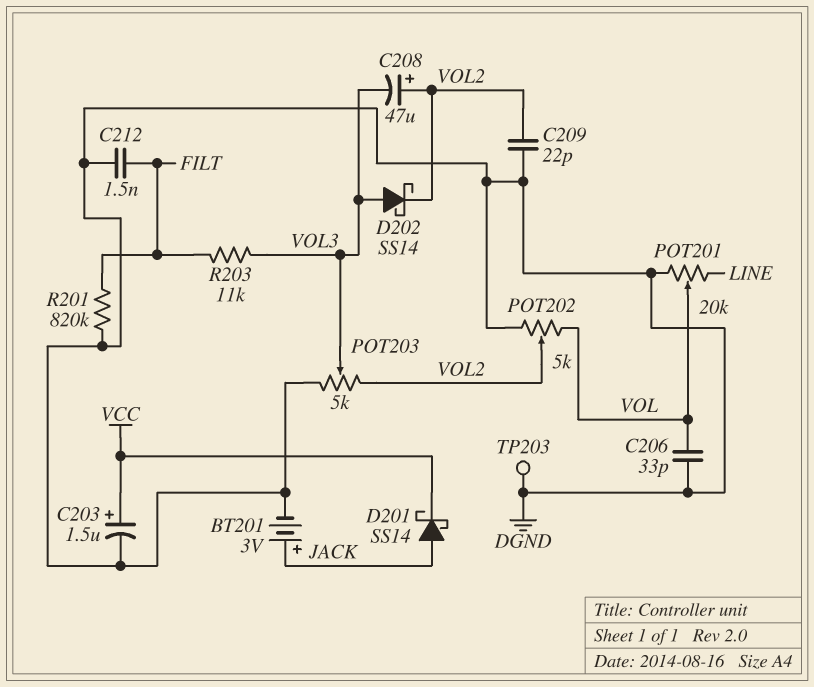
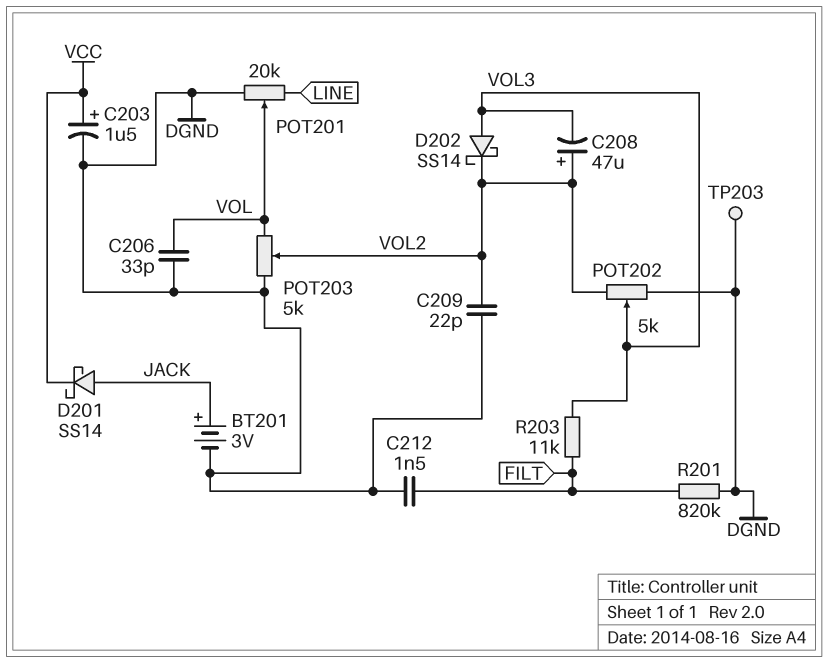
POT202: 5k (DGND, VOL, wiper VOL2) -> 5k (DGND, VOL2, wiper VOL3)
POT203: 5k (DGND, VOL2, wiper VOL3) -> 5k (DGND, VOL, wiper VOL2)

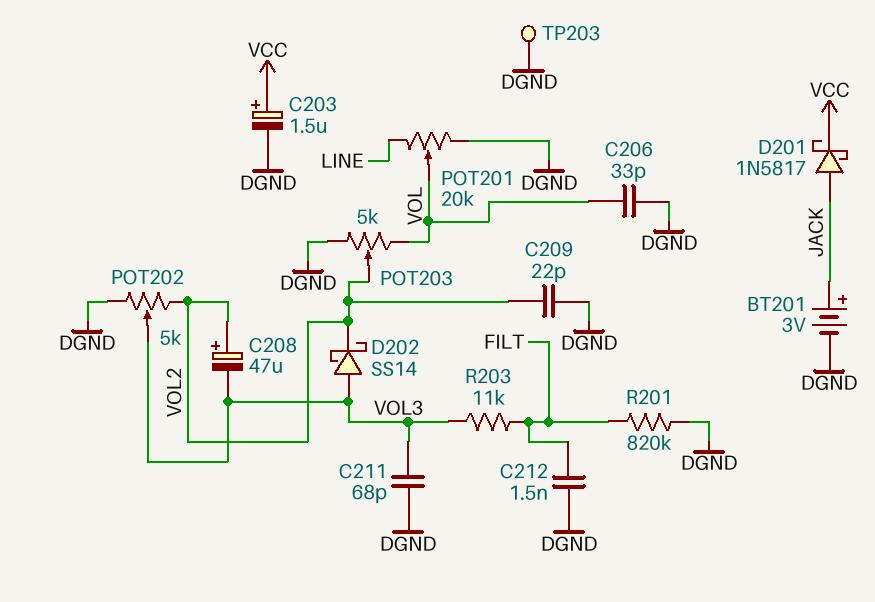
C211: none -> 68pF (DGND, VOL3)
D201: schottky SS14 (A JACK, K VCC) -> schottky 1N5817 (A JACK, K VCC)

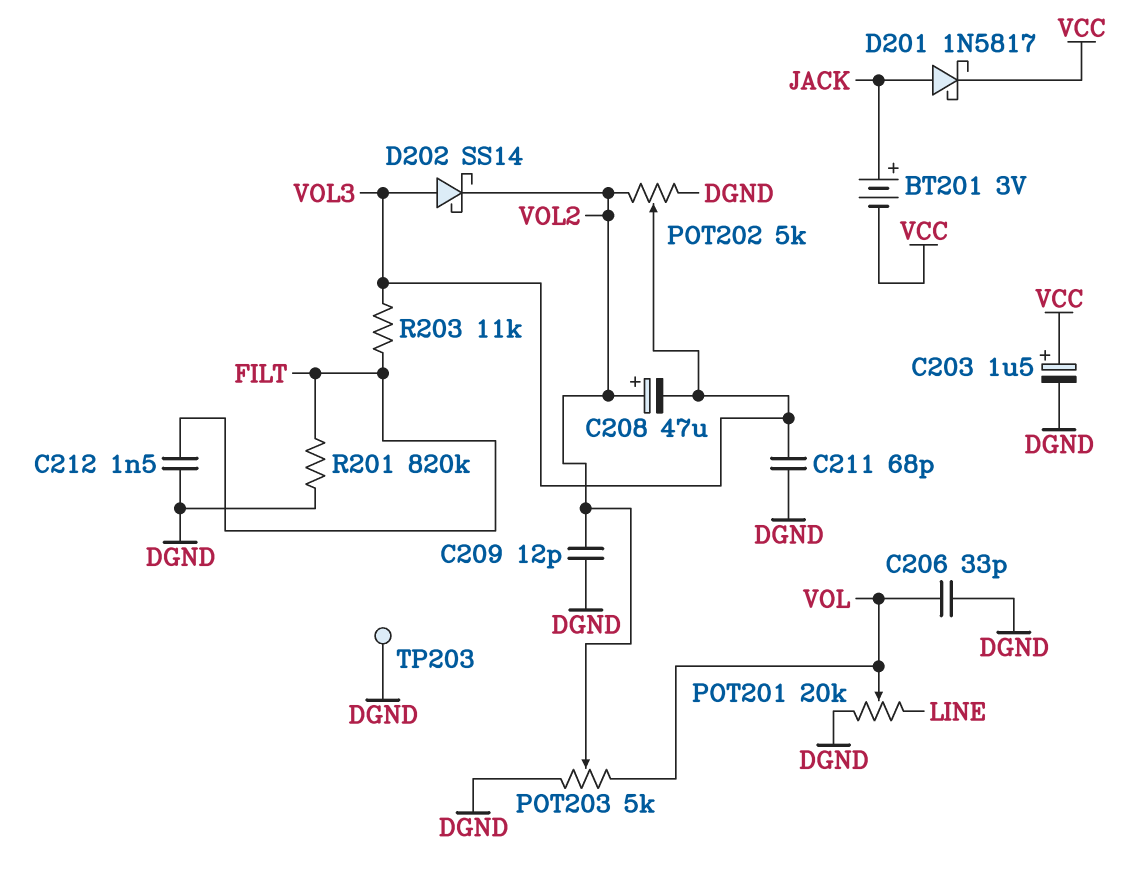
BT201: 3V (plus JACK, minus DGND) -> 3V (plus JACK, minus VCC)
C209: 22pF (DGND, VOL2) -> 12pF (DGND, VOL2)

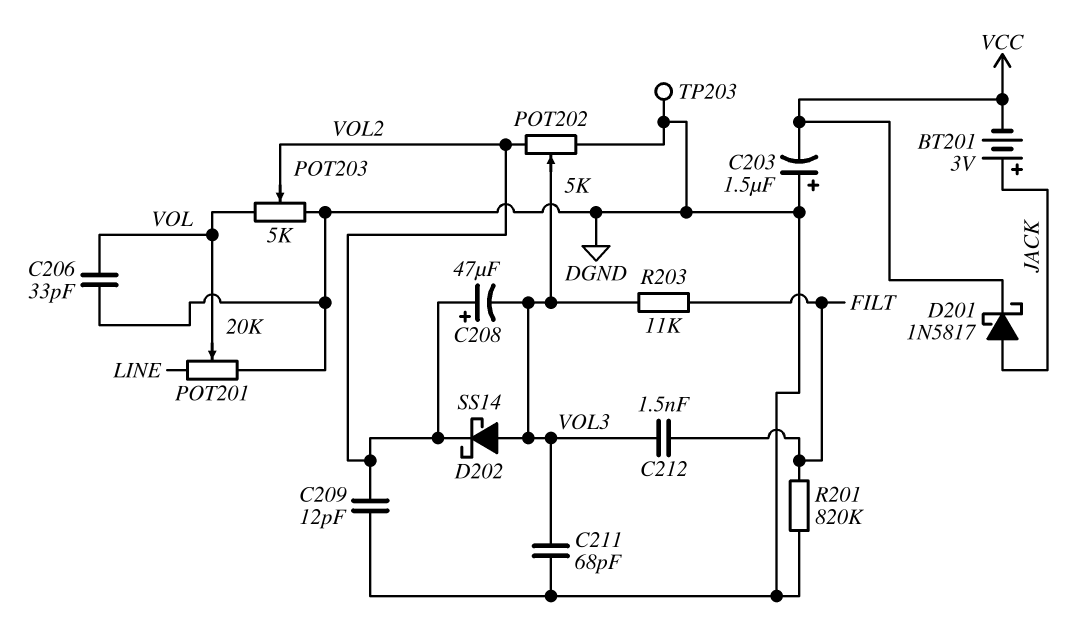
C203: 1.5uF (plus VCC, minus DGND) -> 1.5uF (plus DGND, minus VCC)
C212: 1.5nF (DGND, FILT) -> 1.5nF (FILT, VOL3)

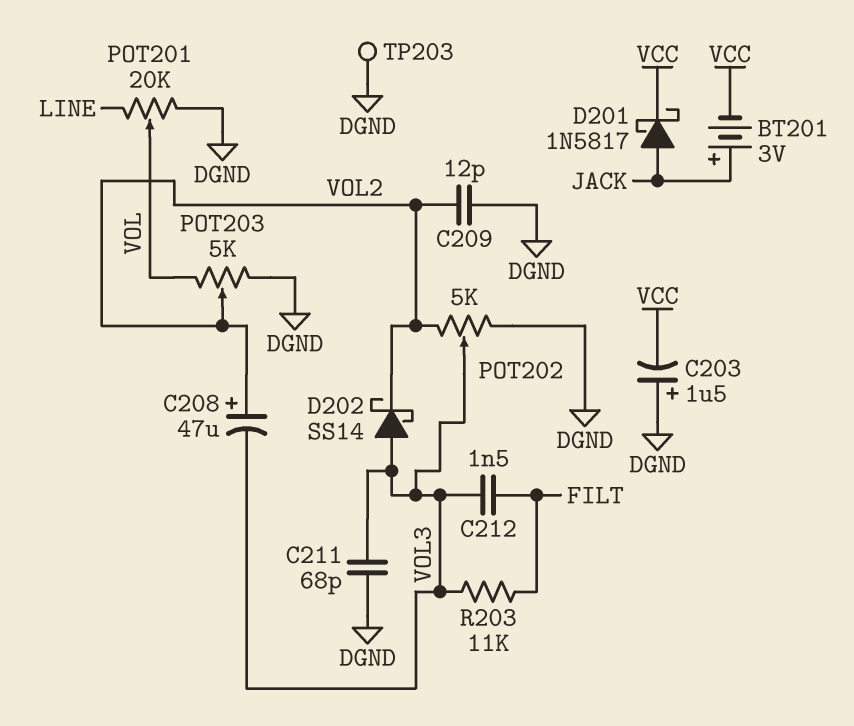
C206: 33pF (DGND, VOL) -> none
R201: 820k (DGND, FILT) -> none

